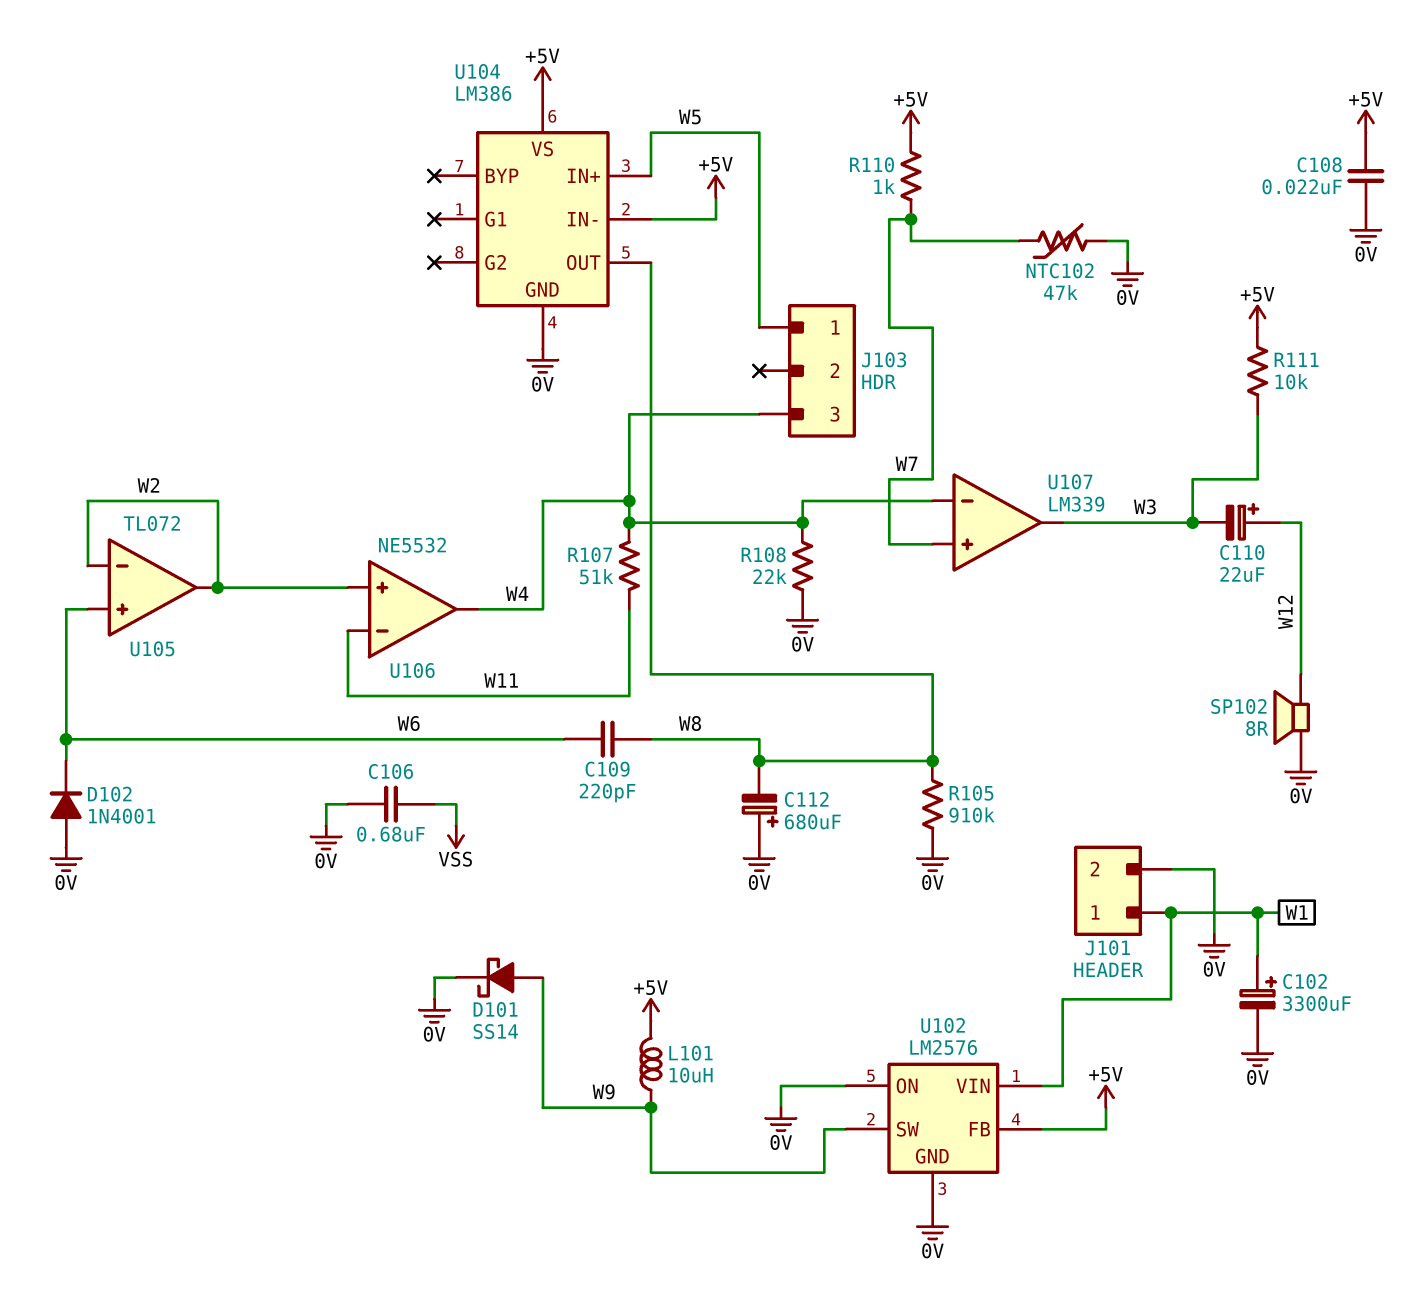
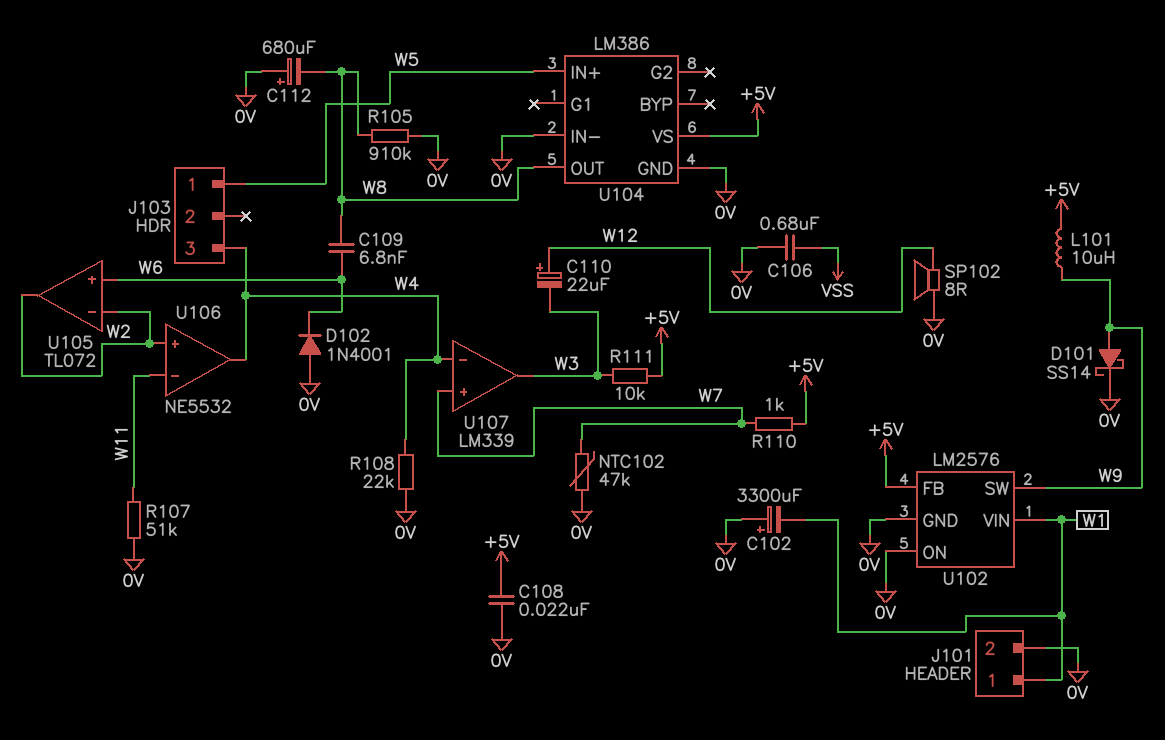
C102: 3300uF (plus W1, minus 0V) -> 3300uF (plus 0V, minus W1)
C109: 220pF (W6, W8) -> 6.8nF (W6, W8)
R107: 51k (W4, W11) -> 51k (0V, W11)
U104 pin IN-: +5V -> 0V

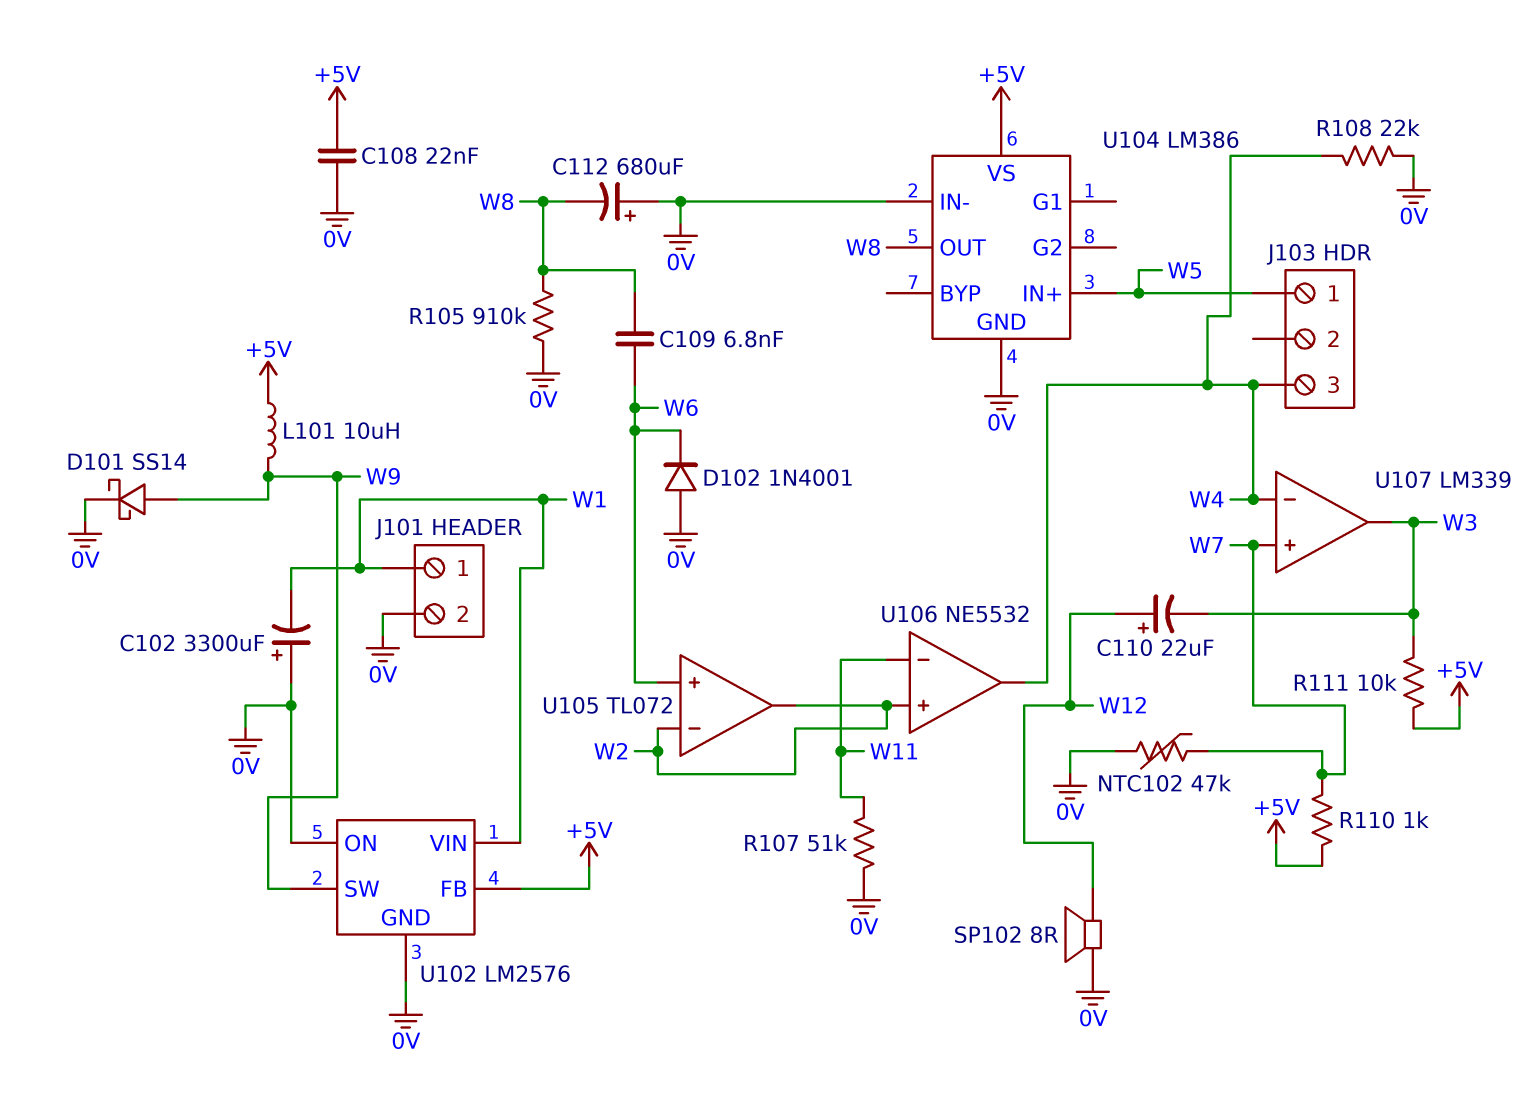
C106: 680nF (0V, VSS) -> none

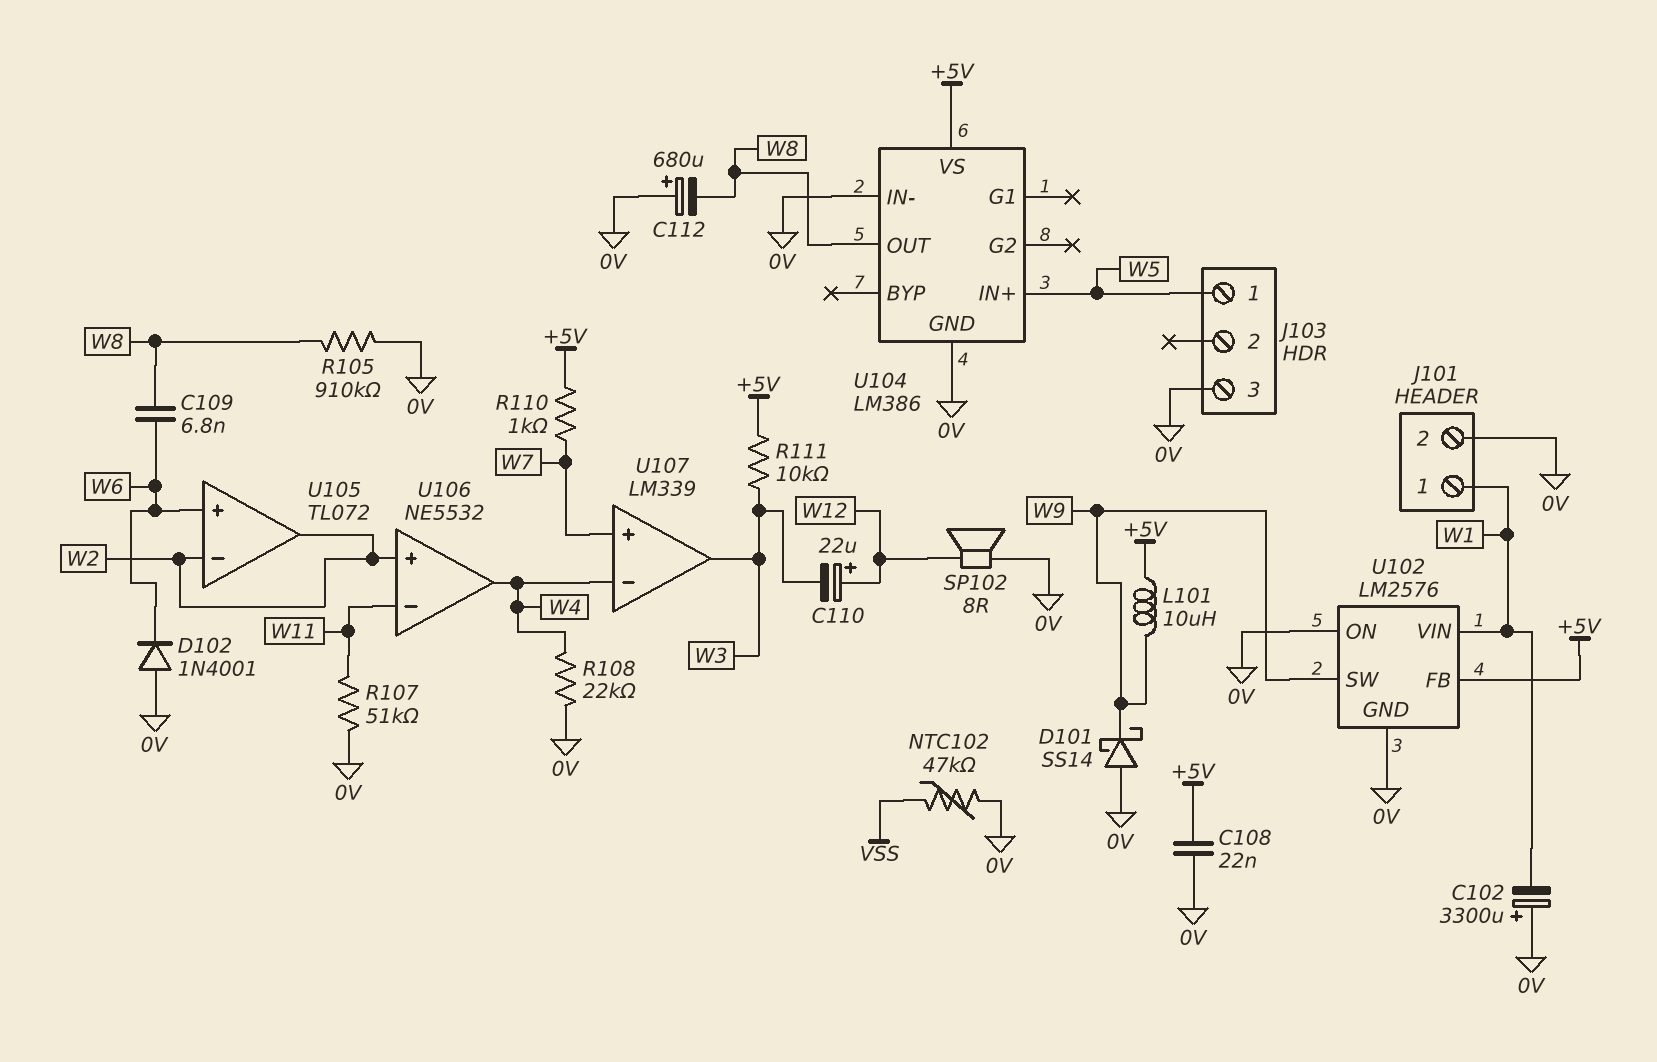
D101: schottky SS14 (A W9, K 0V) -> schottky SS14 (A 0V, K W9)
J103 pin 3: W4 -> 0V
NTC102: 47k (0V, W7) -> 47k (0V, VSS)

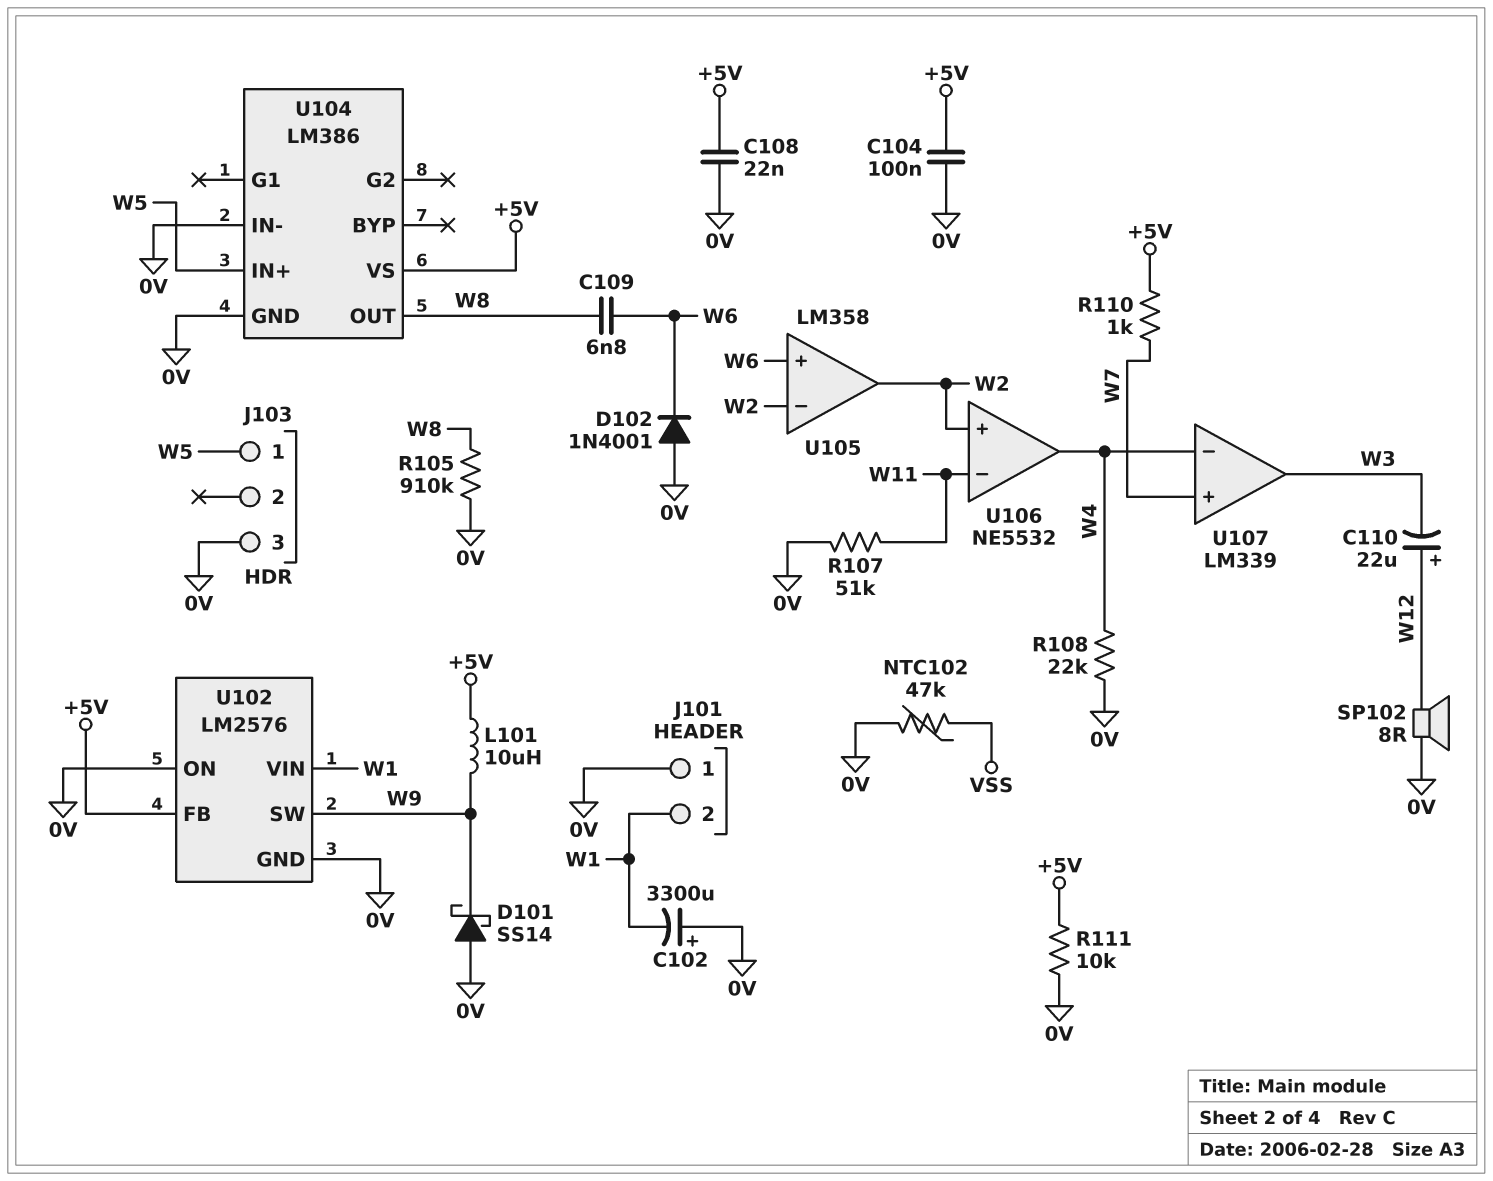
C104: none -> 100nF (+5V, 0V)
C112: 680uF (plus 0V, minus W8) -> none
J101 pin 1: W1 -> 0V
J101 pin 2: 0V -> W1
R111: 10k (+5V, W3) -> 10k (+5V, 0V)
U105: TL072 -> LM358

